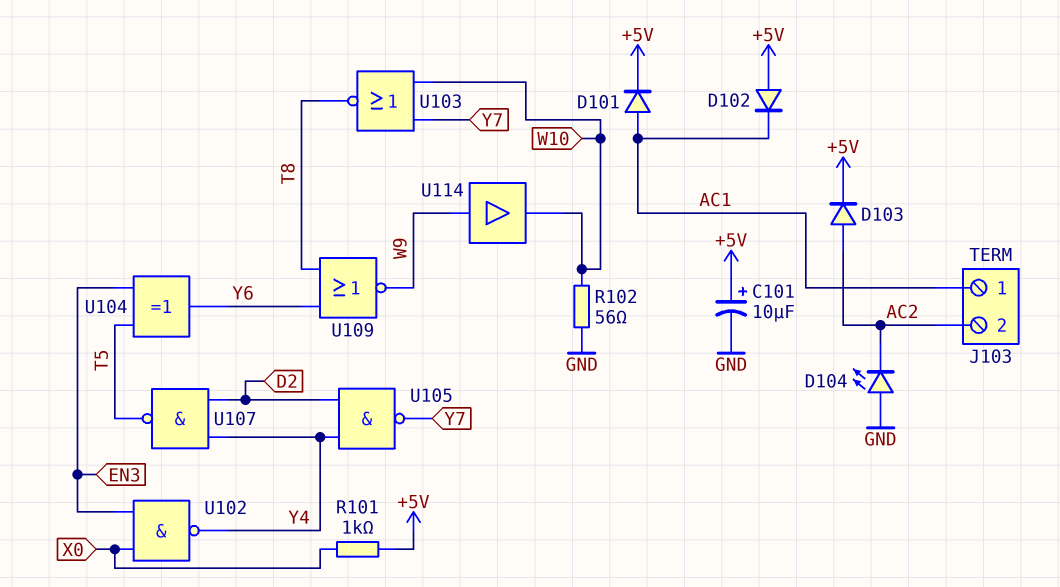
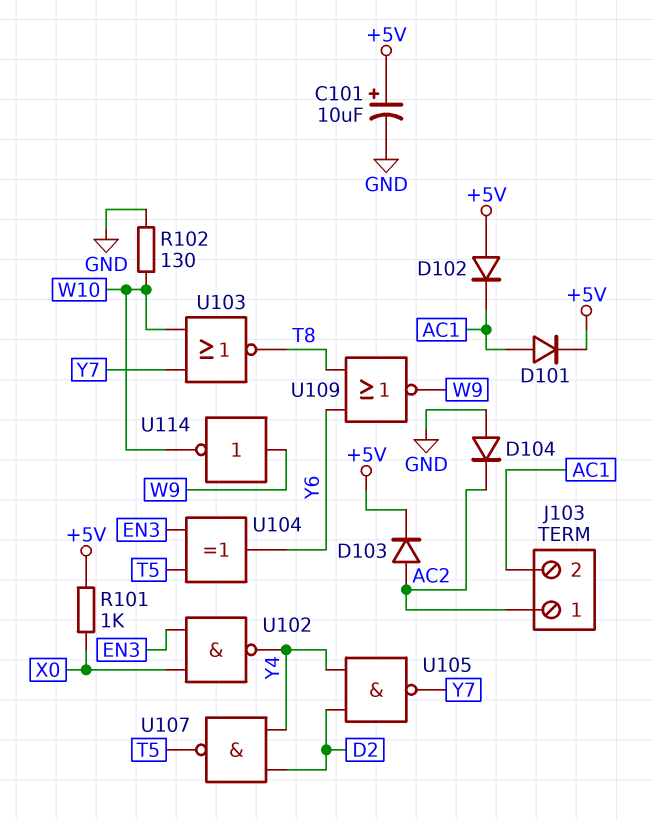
D104: LED (A GND, K AC2) -> diode (A GND, K AC2)
J103 pin 1: AC1 -> AC2
J103 pin 2: AC2 -> AC1
R102: 56 (GND, W10) -> 130 (GND, W10)
U114: buffer (in W9, out W10) -> NOT (in W9, out W10)

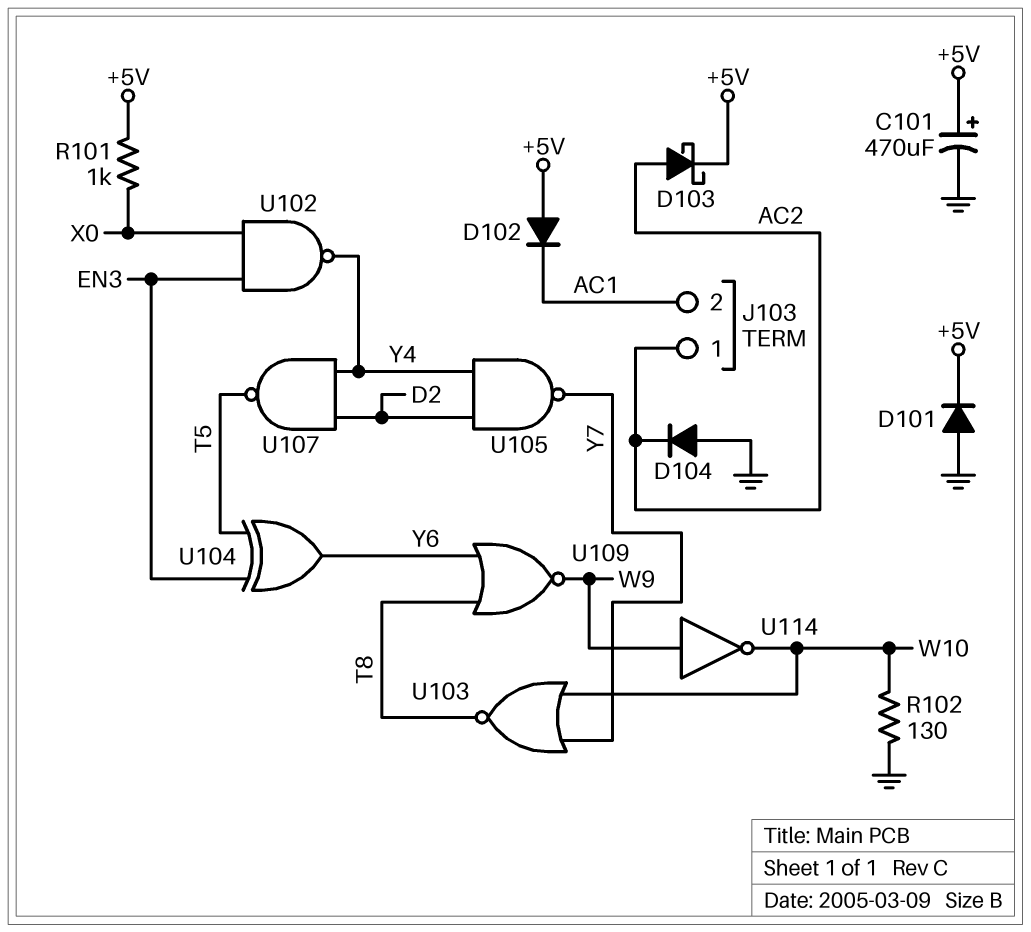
C101: 10uF (plus +5V, minus GND) -> 470uF (plus +5V, minus GND)
D101: diode (A AC1, K +5V) -> diode (A GND, K +5V)
D103: diode (A AC2, K +5V) -> schottky (A AC2, K +5V)

